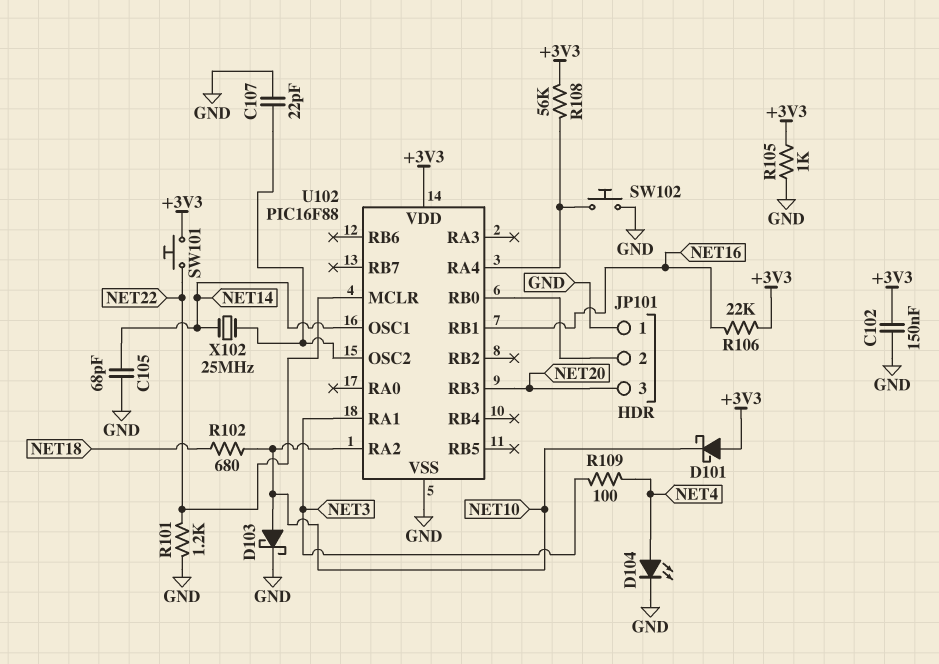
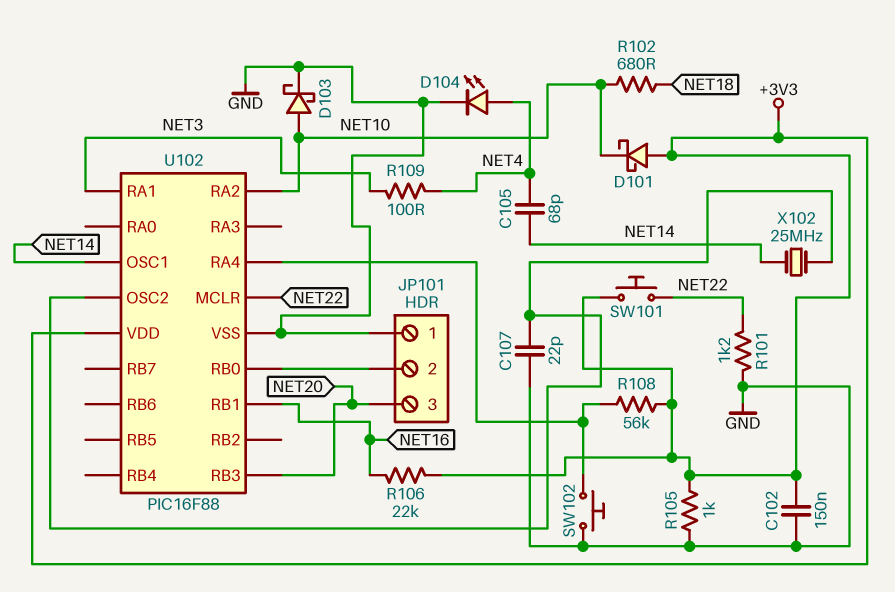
C105: 68pF (GND, NET14) -> 68pF (NET4, NET14)

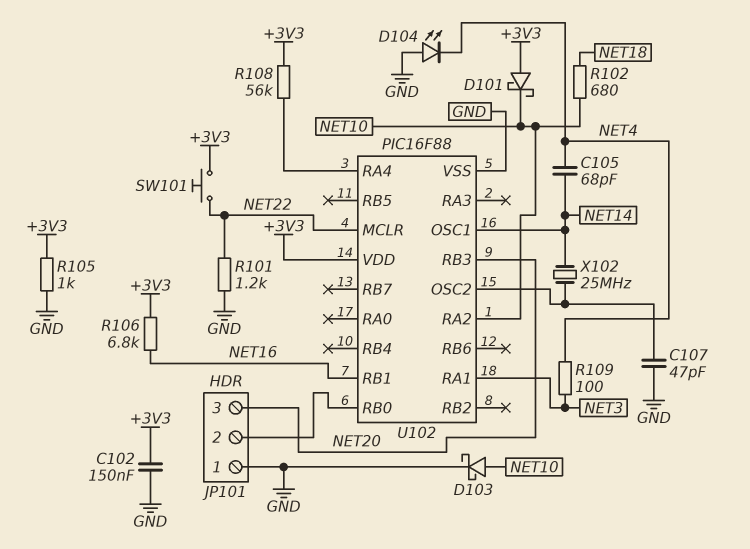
C107: 22pF (GND, U102/OSC2) -> 47pF (GND, U102/OSC2)
D104: LED (A NET4, K GND) -> LED (A GND, K NET4)
R106: 22k (+3V3, NET16) -> 6.8k (+3V3, NET16)
SW102: button (GND, U102/RA4) -> none

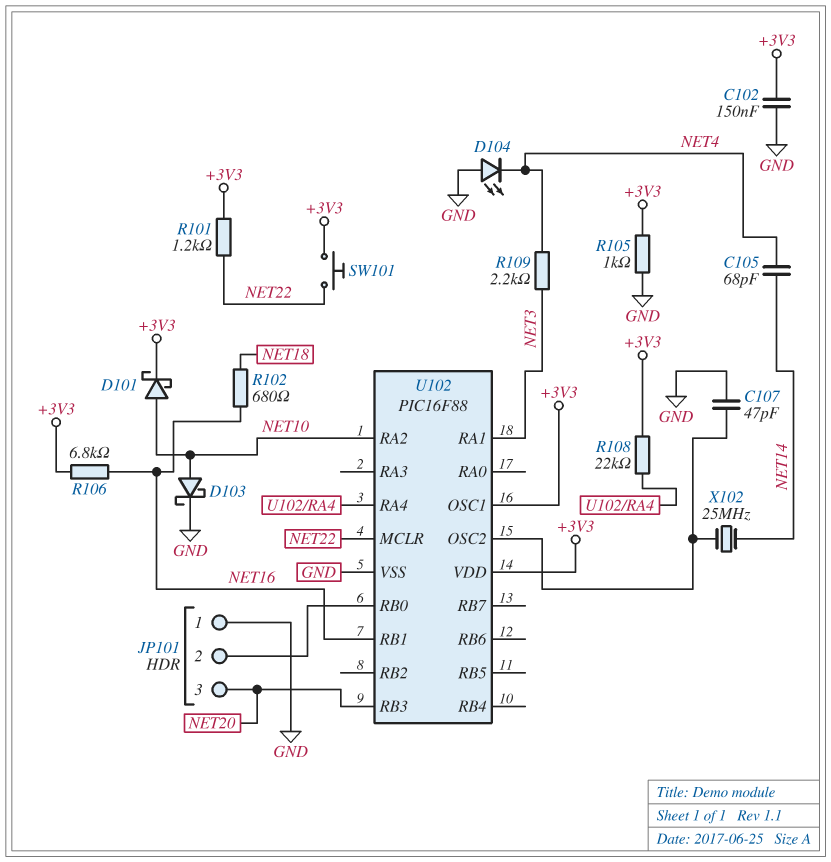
D101: schottky (A +3V3, K NET10) -> schottky (A NET10, K +3V3)
R101: 1.2k (GND, NET22) -> 1.2k (+3V3, NET22)
R102: 680 (NET10, NET18) -> 680 (NET16, NET18)
R108: 56k (+3V3, U102/RA4) -> 22k (+3V3, U102/RA4)
R109: 100 (NET3, NET4) -> 2.2k (NET3, NET4)
U102 pin OSC1: NET14 -> +3V3

